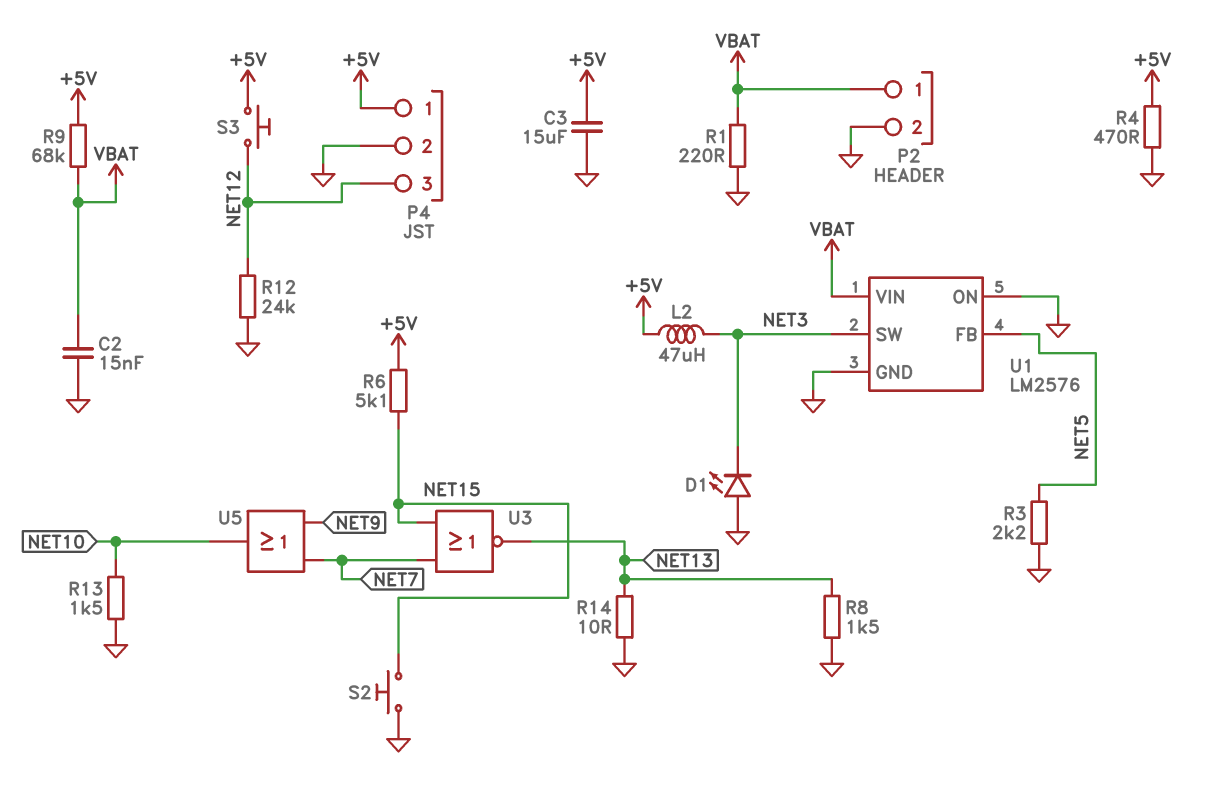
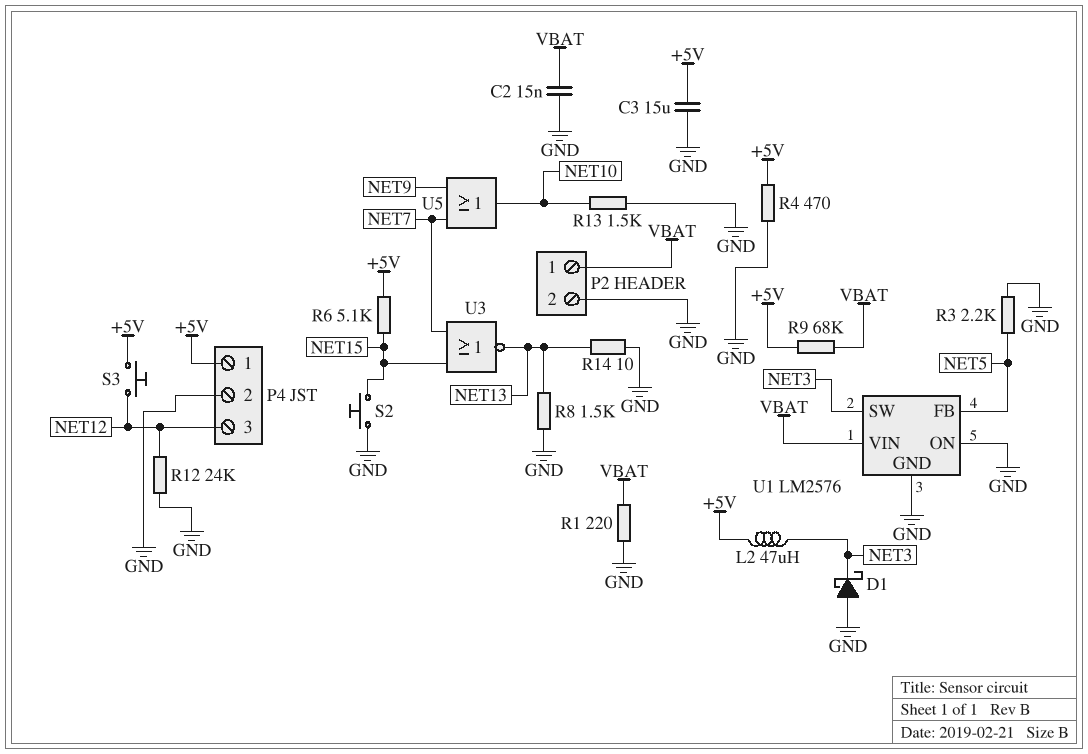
D1: LED (A GND, K NET3) -> schottky (A GND, K NET3)

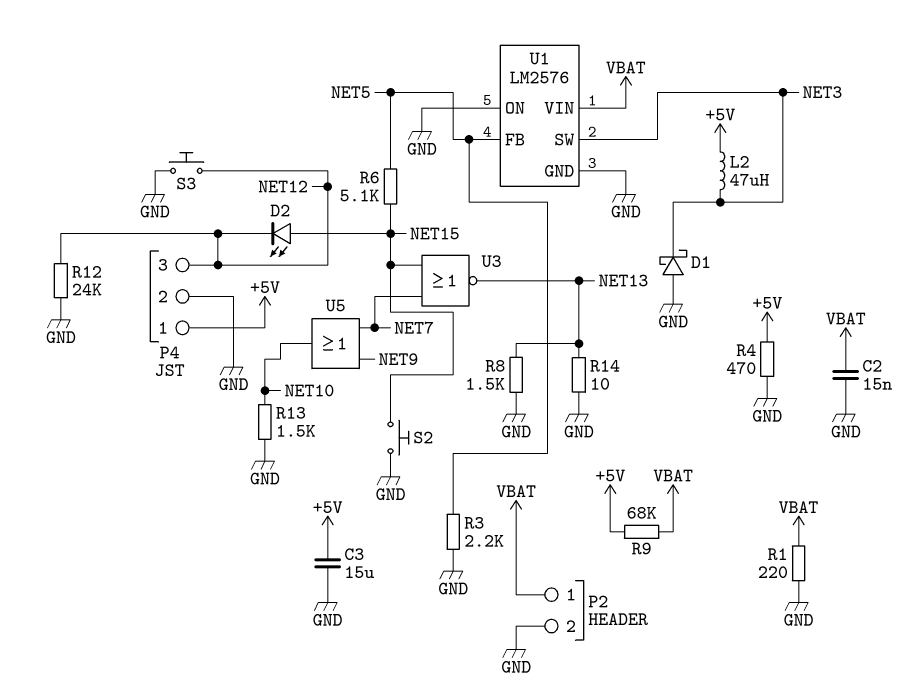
D2: none -> LED (A NET15, K NET12)
R6: 5.1k (+5V, NET15) -> 5.1k (NET5, NET15)
S3: button (+5V, NET12) -> button (GND, NET12)

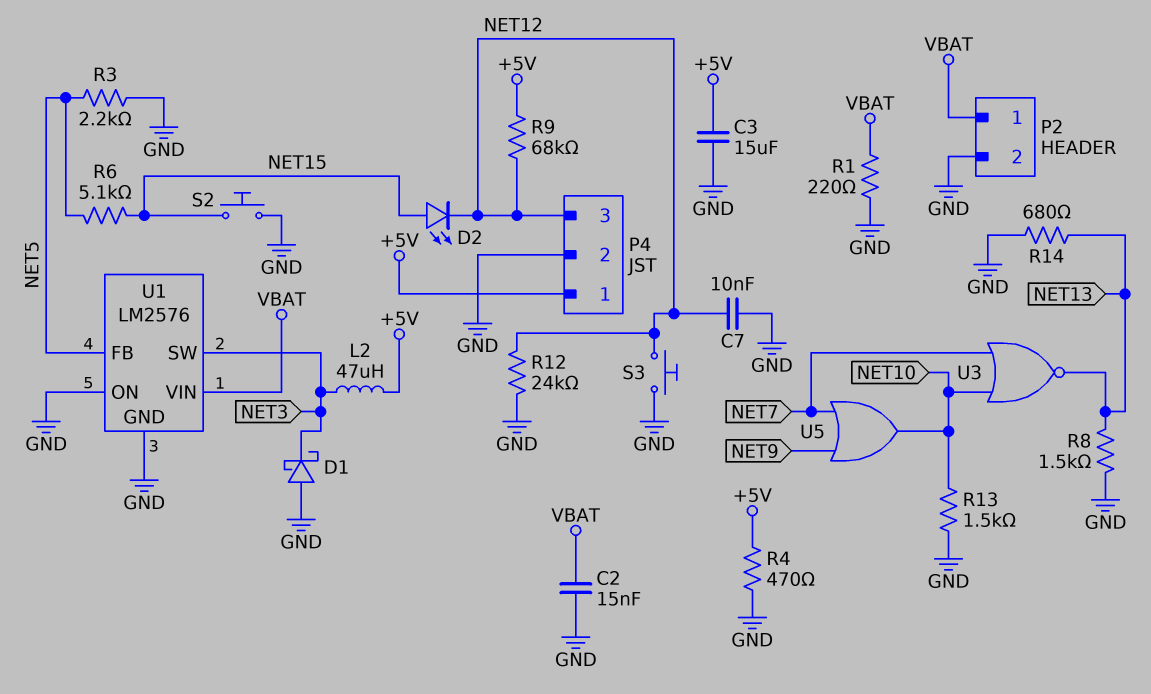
C7: none -> 10nF (GND, NET12)
R9: 68k (+5V, VBAT) -> 68k (+5V, NET12)
R14: 10 (GND, NET13) -> 680 (GND, NET13)
U3: NOR (in NET7, in NET15, out NET13) -> NOR (in NET7, in NET10, out NET13)

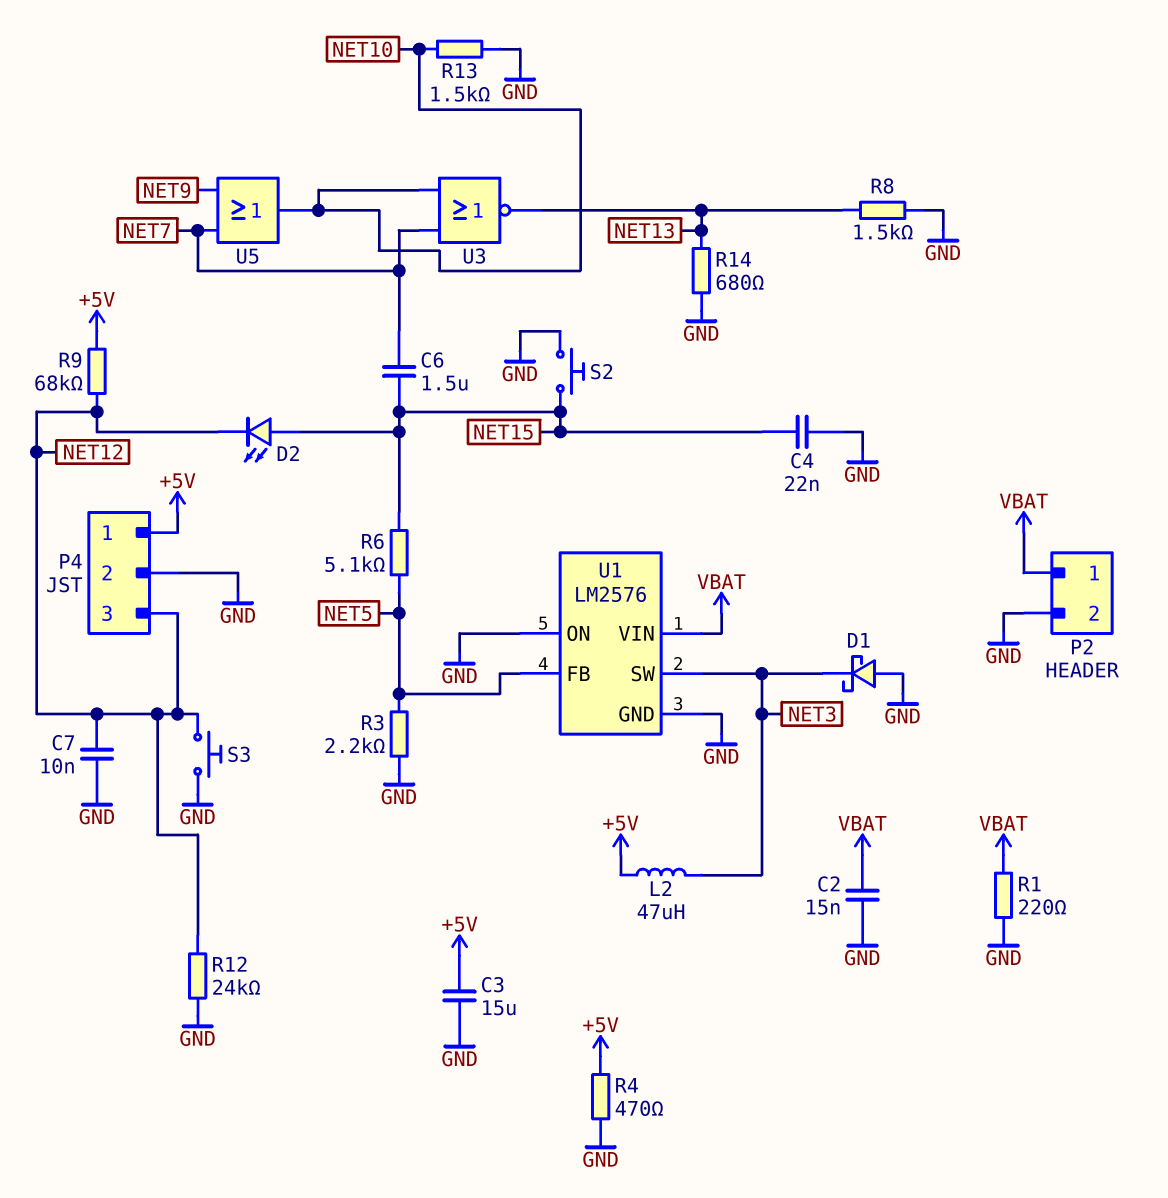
C4: none -> 22nF (GND, NET15)
C6: none -> 1.5uF (NET7, NET15)

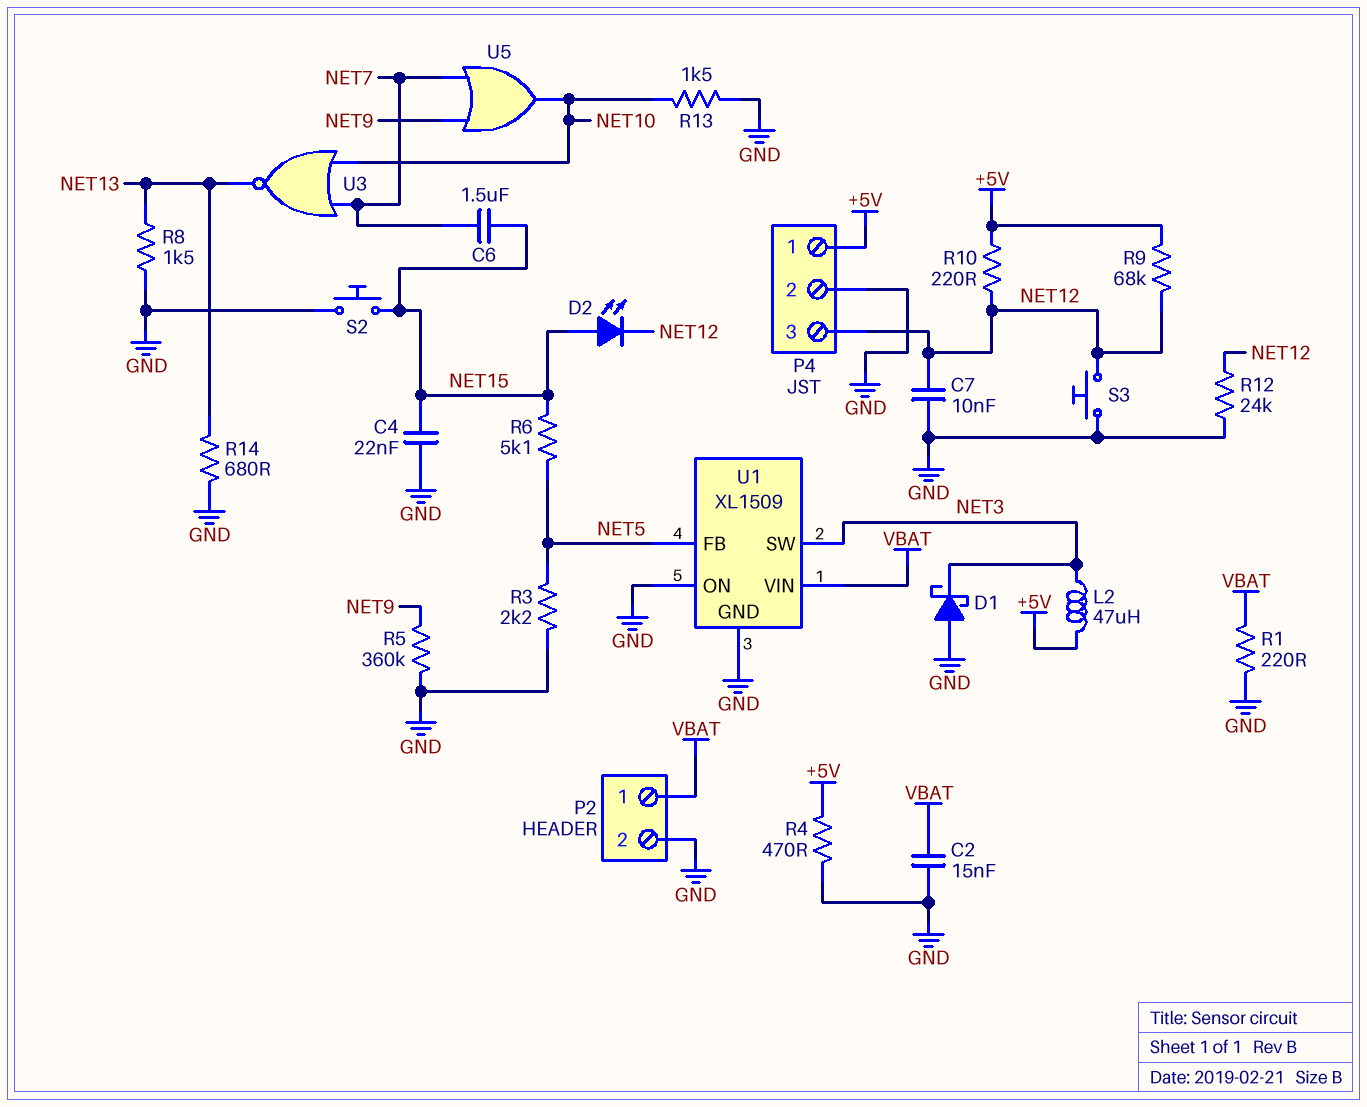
C3: 15uF (+5V, GND) -> none
R5: none -> 360k (GND, NET9)
R10: none -> 220 (+5V, NET12)
U1: LM2576 -> XL1509

